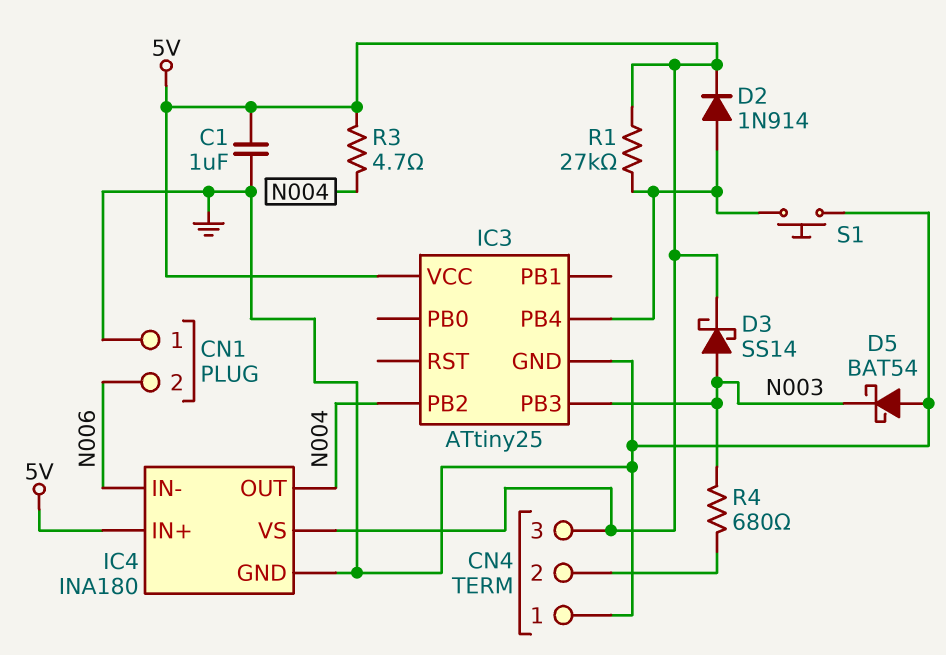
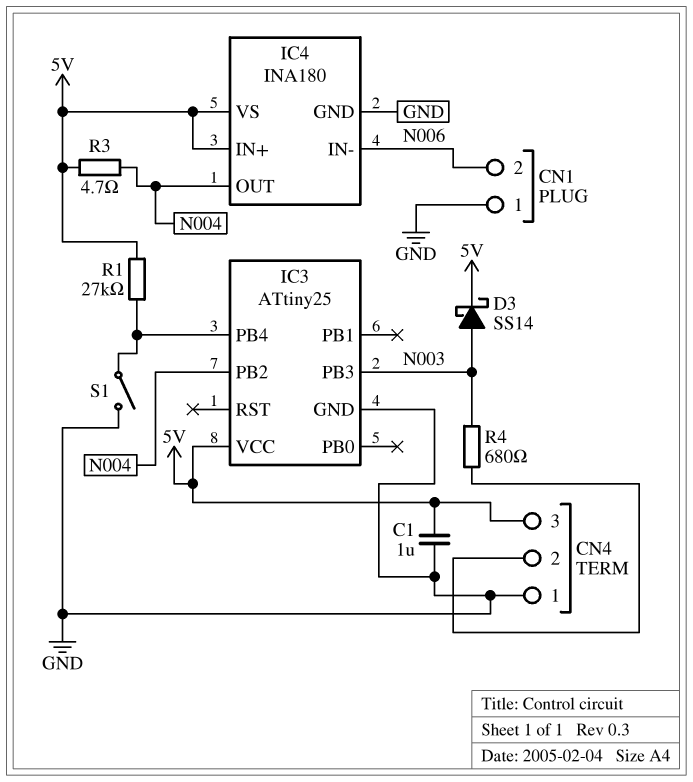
D2: diode 1N914 (A IC3/PB4, K 5V) -> none
D5: schottky BAT54 (A GND, K N003) -> none
S1: button (GND, IC3/PB4) -> switch (GND, IC3/PB4)

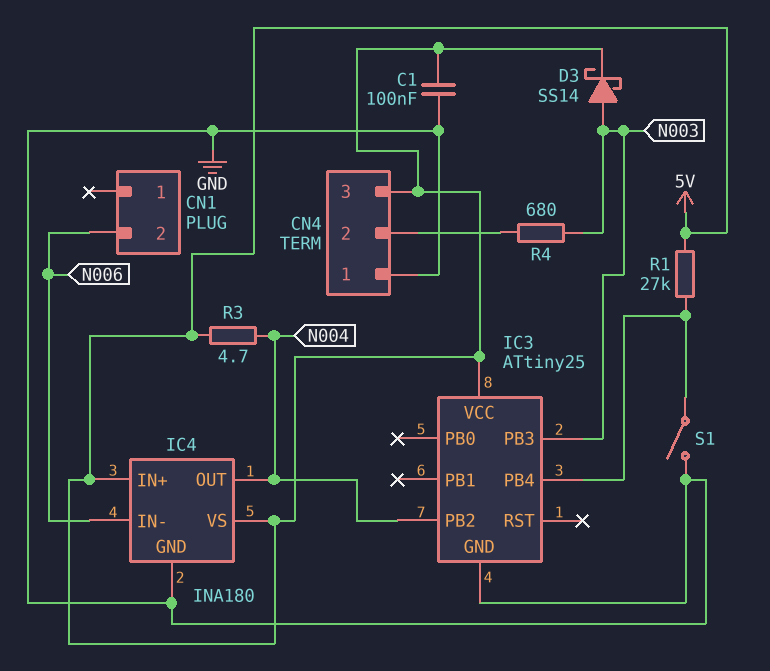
C1: 1uF (5V, GND) -> 100nF (5V, GND)
CN1 pin 1: GND -> none

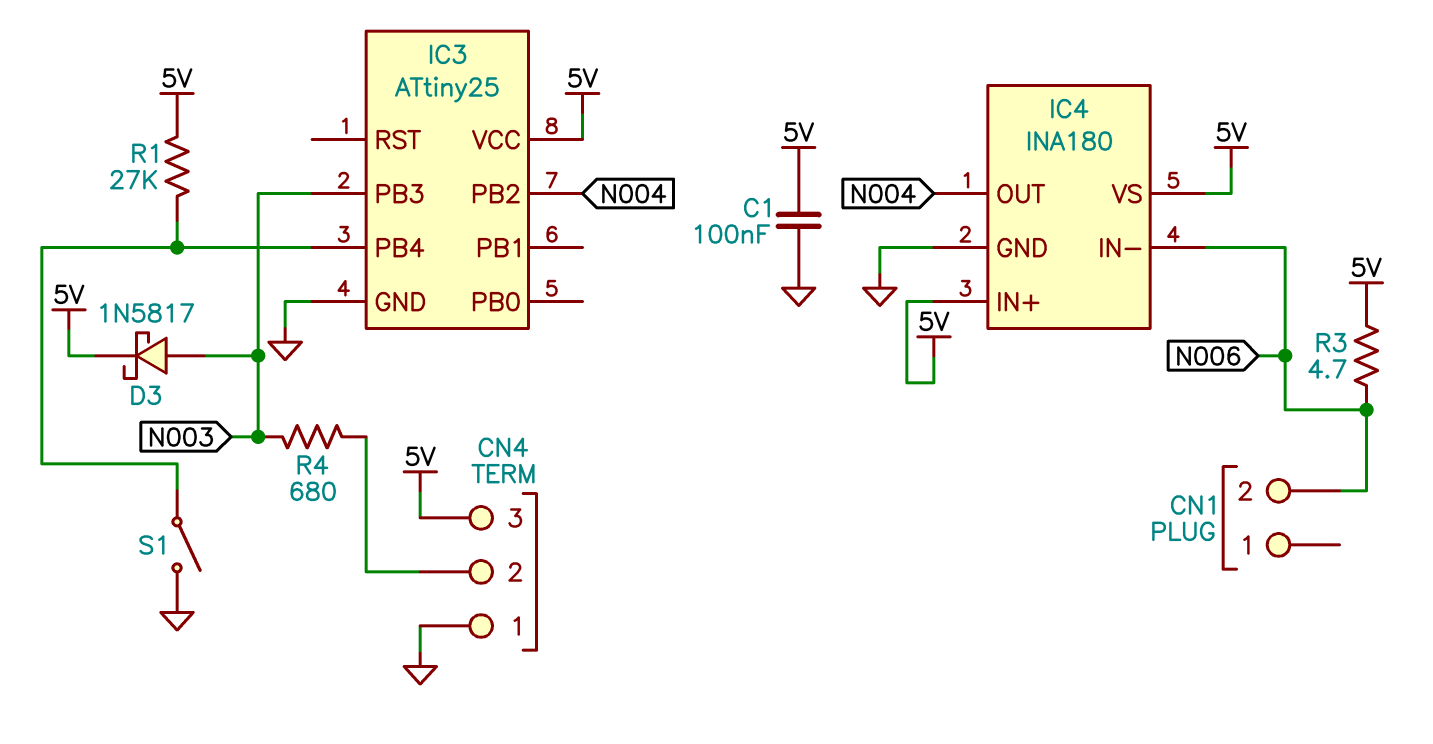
D3: schottky SS14 (A N003, K 5V) -> schottky 1N5817 (A N003, K 5V)
R3: 4.7 (5V, N004) -> 4.7 (5V, N006)

